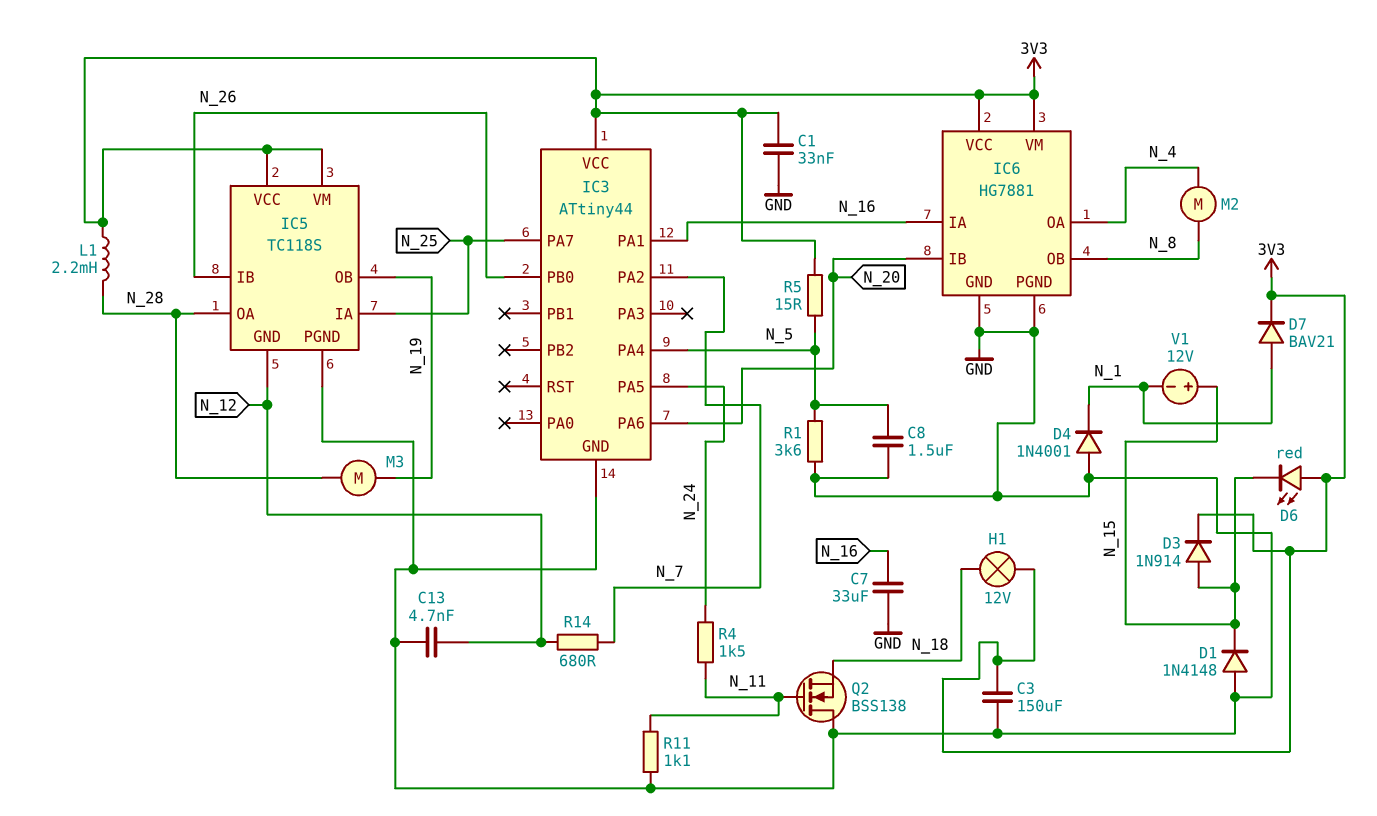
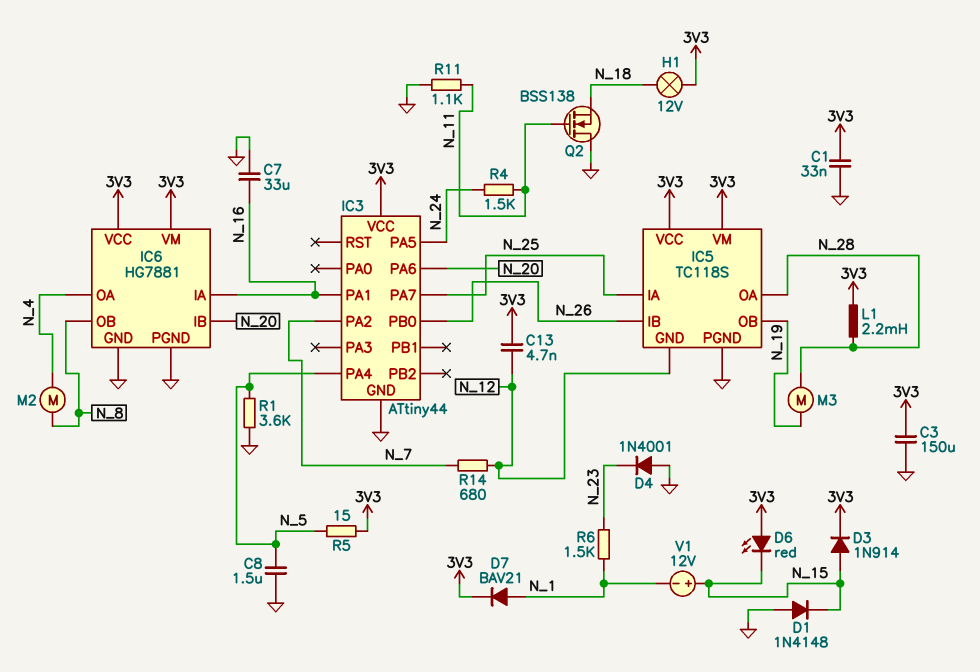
C13: 4.7nF (GND, N_12) -> 4.7nF (3V3, N_12)
D4: diode 1N4001 (A GND, K N_1) -> diode 1N4001 (A GND, K N_23)
R6: none -> 1.5k (N_1, N_23)

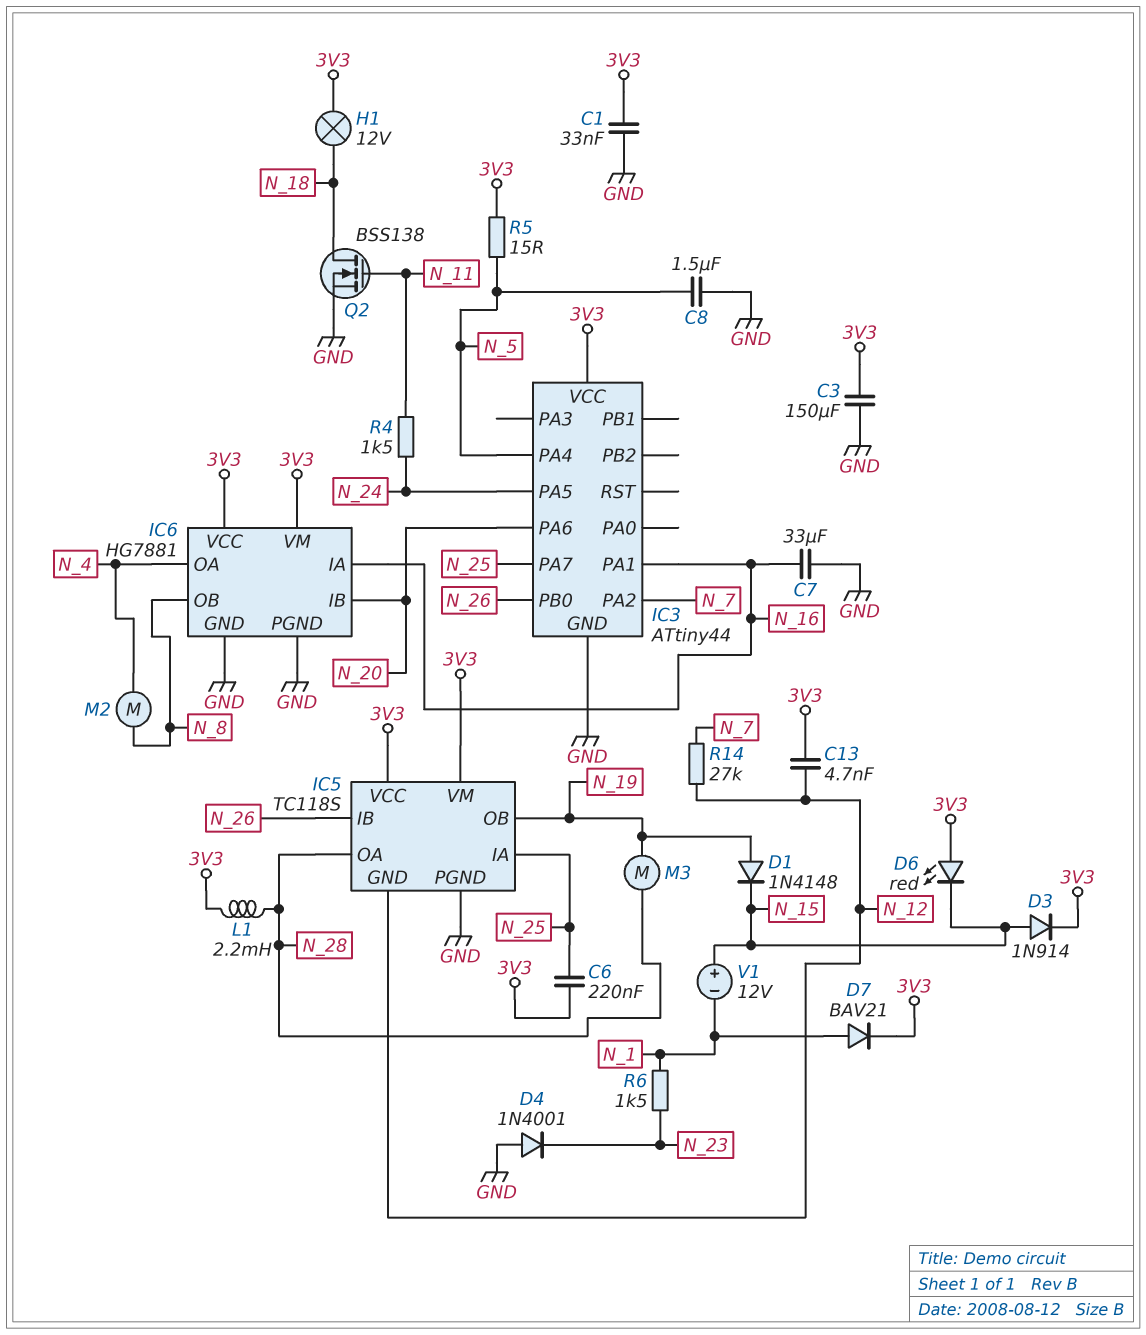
C6: none -> 220nF (3V3, N_25)
D1: diode 1N4148 (A GND, K N_15) -> diode 1N4148 (A N_19, K N_15)
Q2: NMOS BSS138 (G N_11, D GND, S N_18) -> NMOS BSS138 (G N_11, D N_18, S GND)
R1: 3.6k (GND, N_5) -> none
R11: 1.1k (GND, N_11) -> none
R14: 680 (N_7, N_12) -> 27k (N_7, N_12)

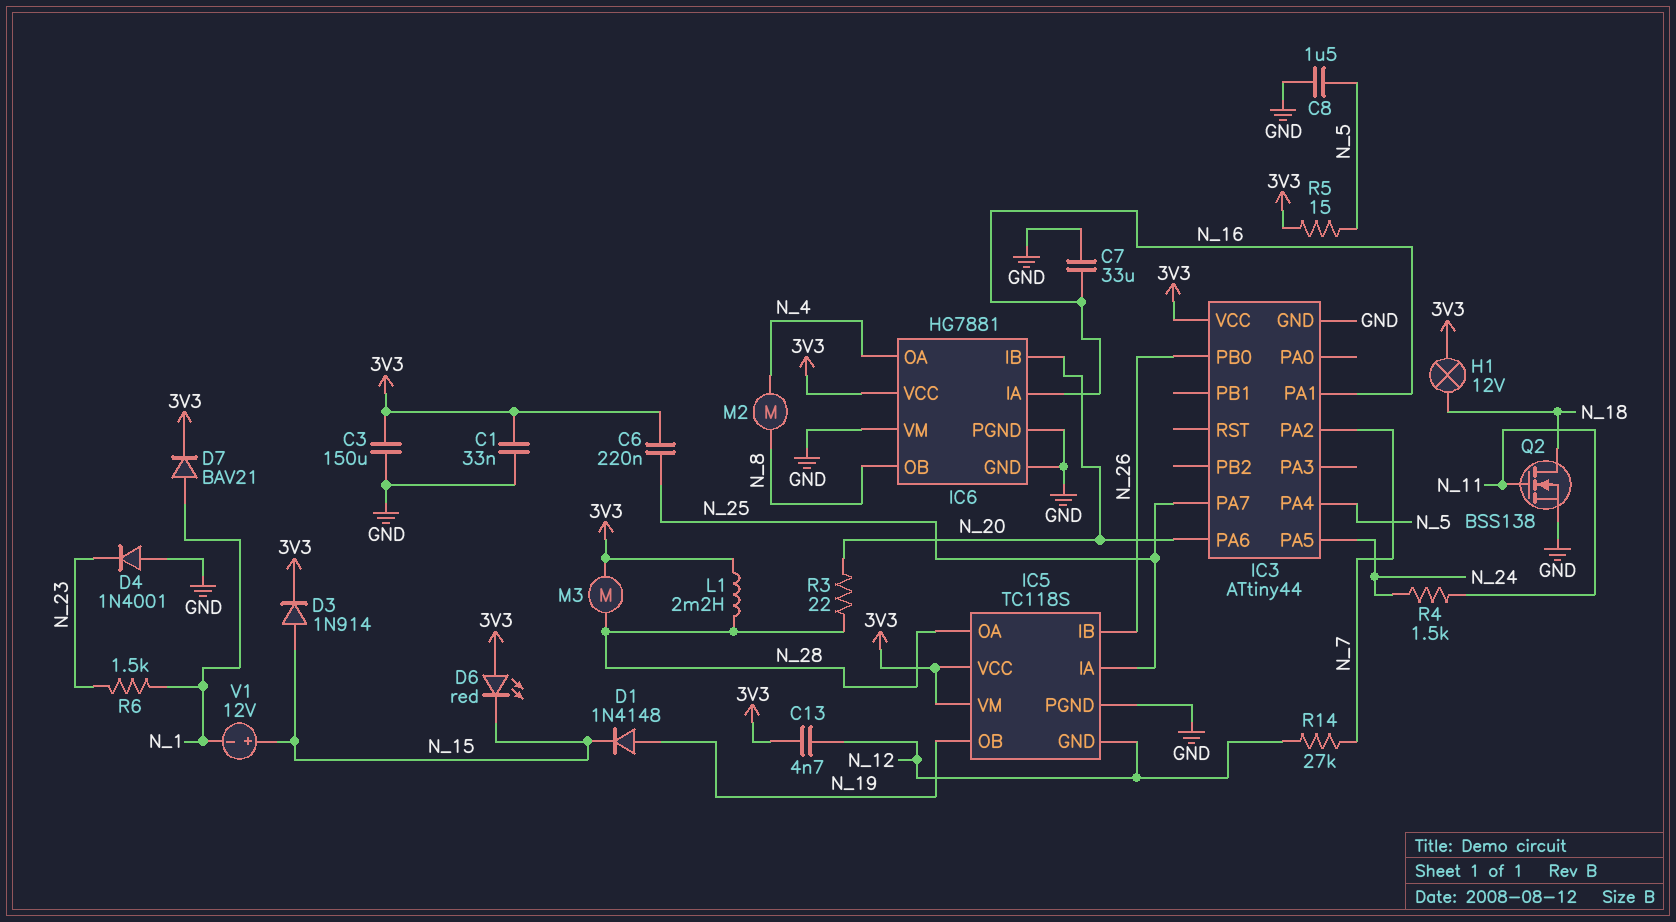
IC6 pin VM: 3V3 -> GND
M3: motor (N_19, N_28) -> motor (3V3, N_28)
R3: none -> 22 (N_20, N_28)

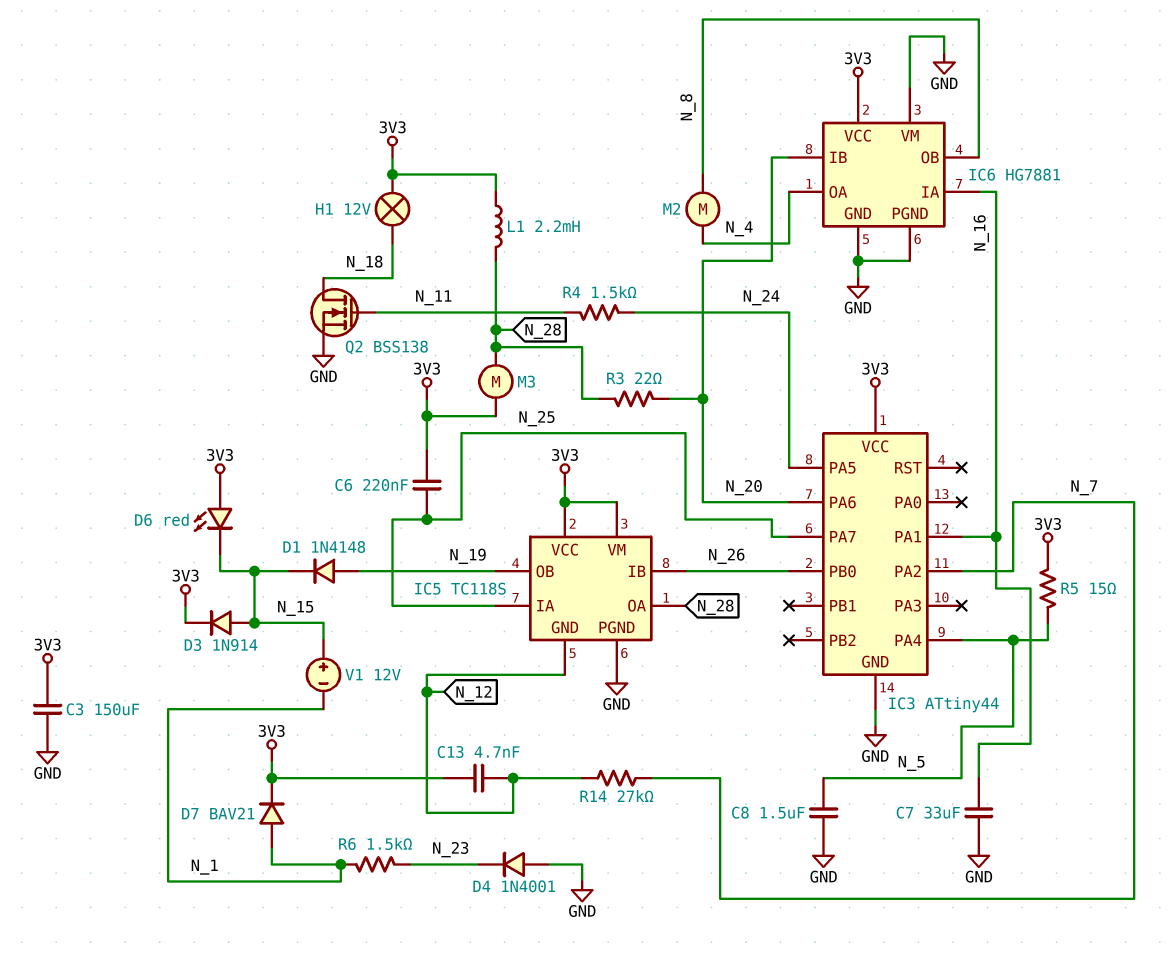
C1: 33nF (3V3, GND) -> none

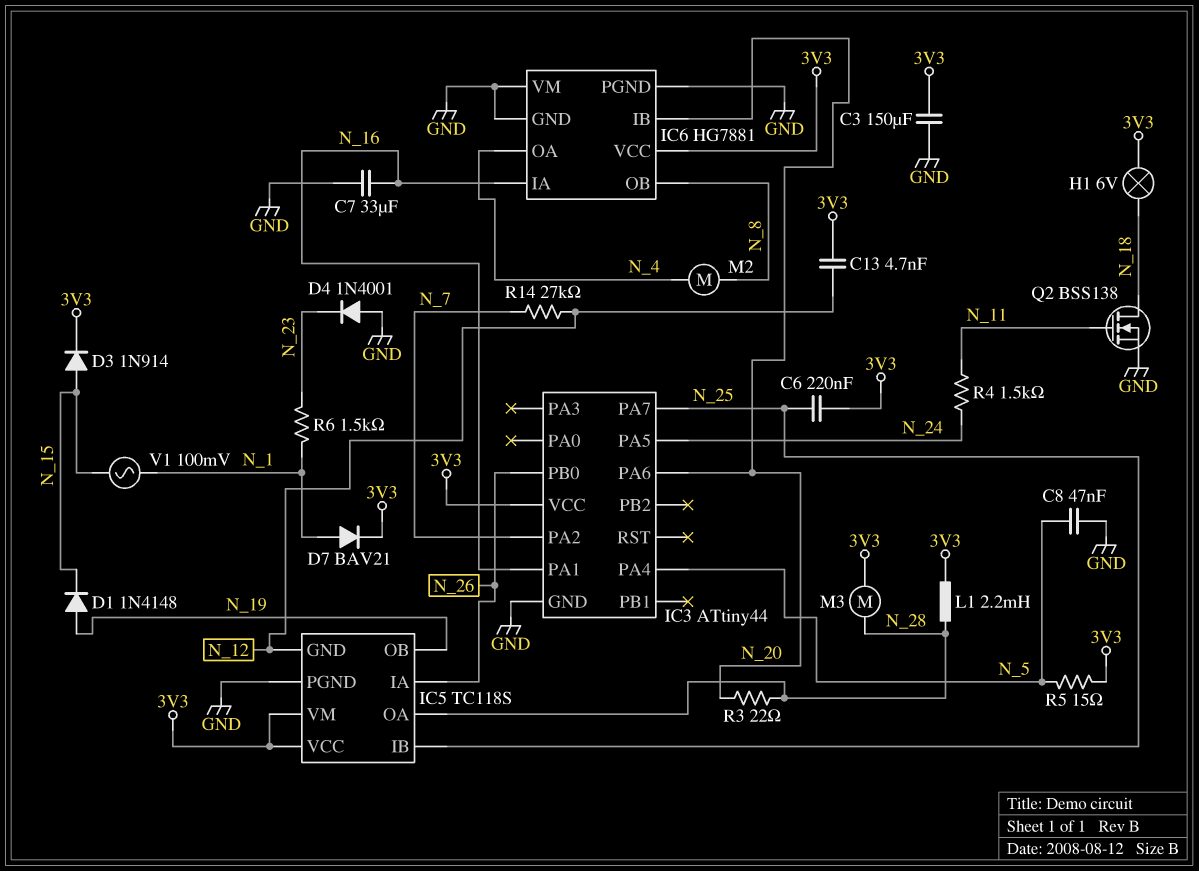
C8: 1.5uF (GND, N_5) -> 47nF (GND, N_5)
D6: LED red (A 3V3, K N_15) -> none
H1: lamp 12V (3V3, N_18) -> lamp 6V (3V3, N_18)
IC5 pin IA: N_25 -> N_26
IC5 pin IB: N_26 -> N_25
V1: 12V (plus N_15, minus N_1) -> AC 100mV (N_1, N_15)

